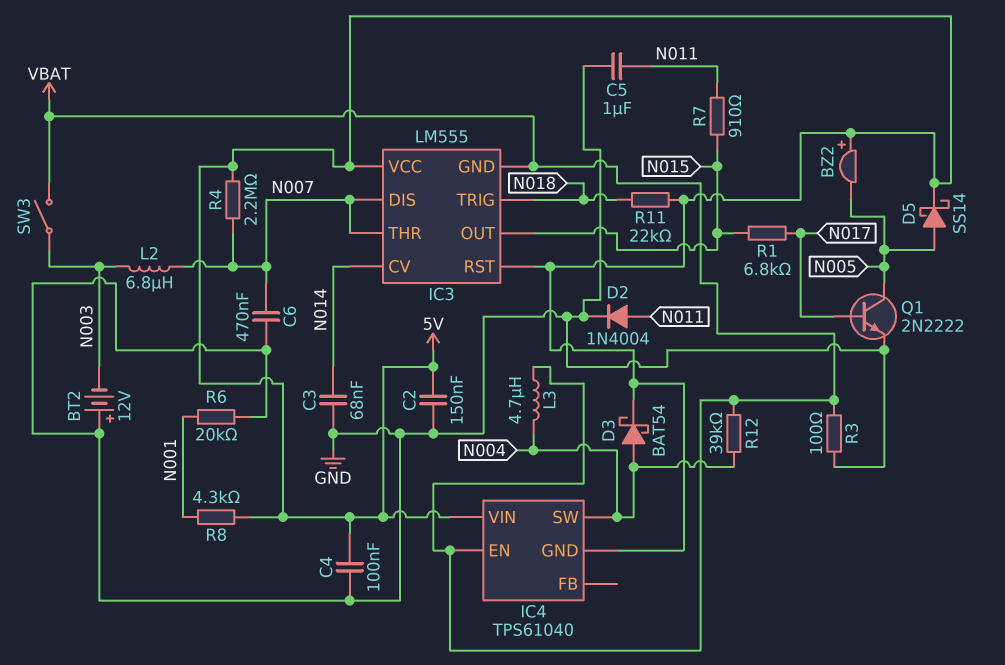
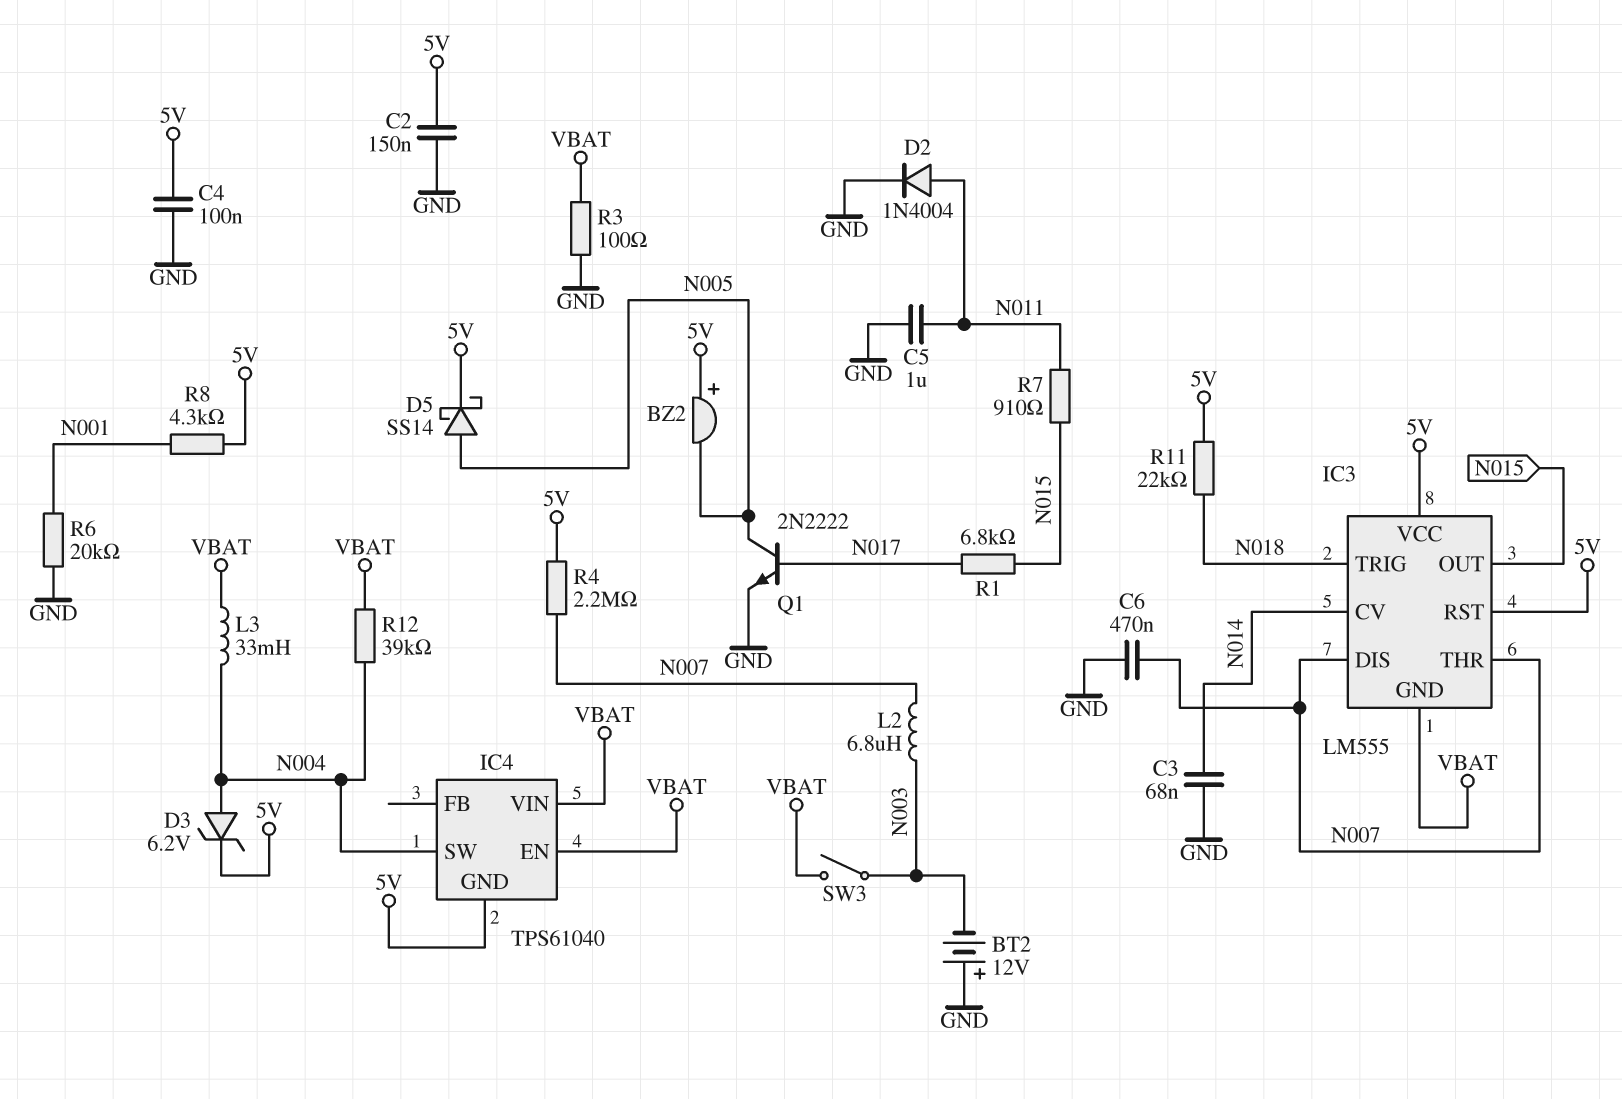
D3: schottky BAT54 (A N004, K 5V) -> zener 6.2V (A N004, K 5V)
IC4 pin VIN: 5V -> VBAT
L3: 4.7uH (N004, VBAT) -> 33mH (N004, VBAT)

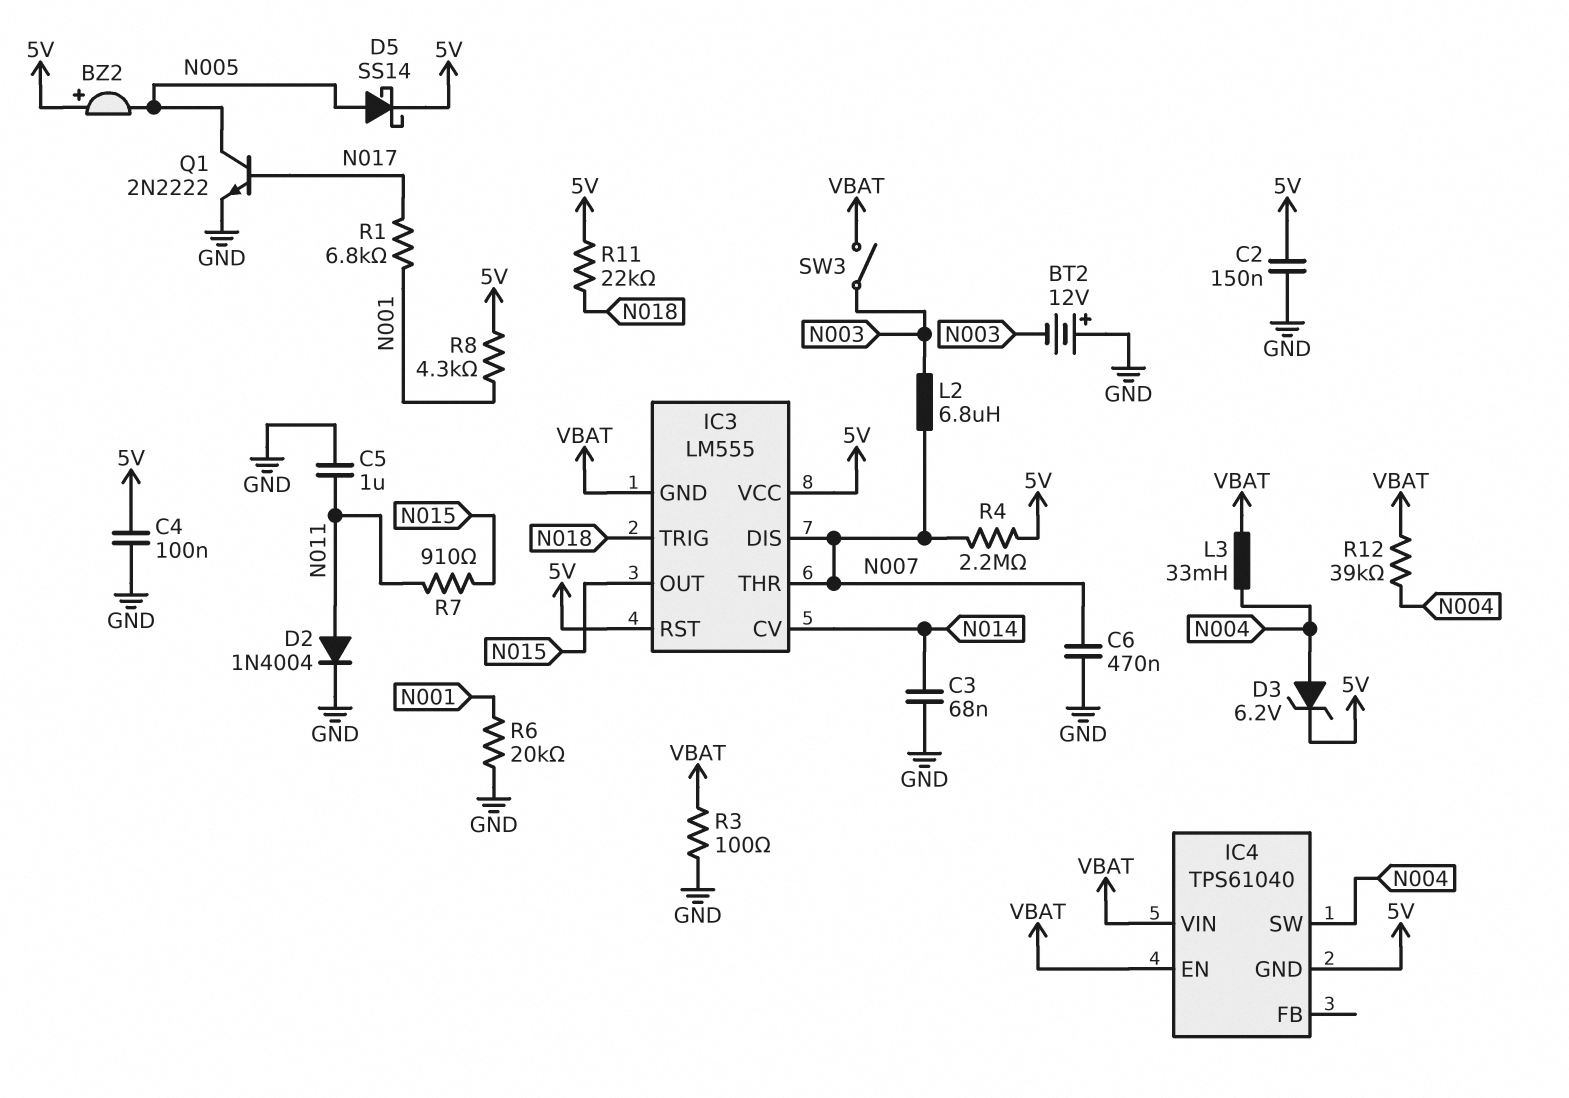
R1: 6.8k (N015, N017) -> 6.8k (N001, N017)

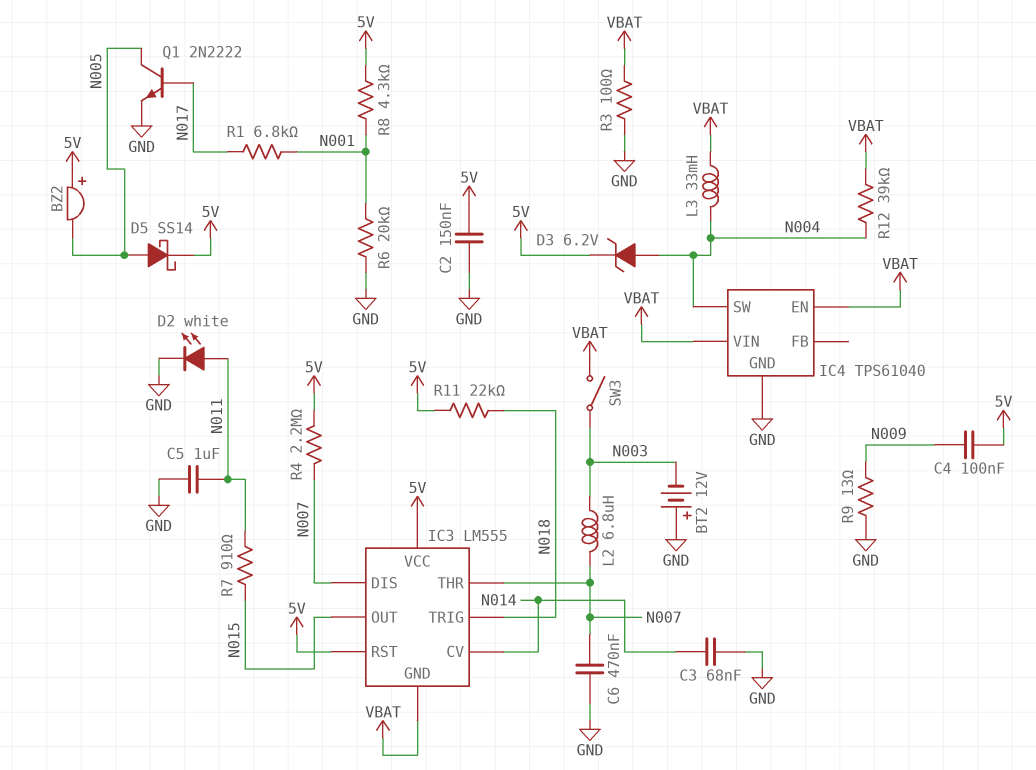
C4: 100nF (5V, GND) -> 100nF (5V, N009)
D2: diode 1N4004 (A N011, K GND) -> LED white (A N011, K GND)
IC4 pin GND: 5V -> GND
R9: none -> 13 (GND, N009)

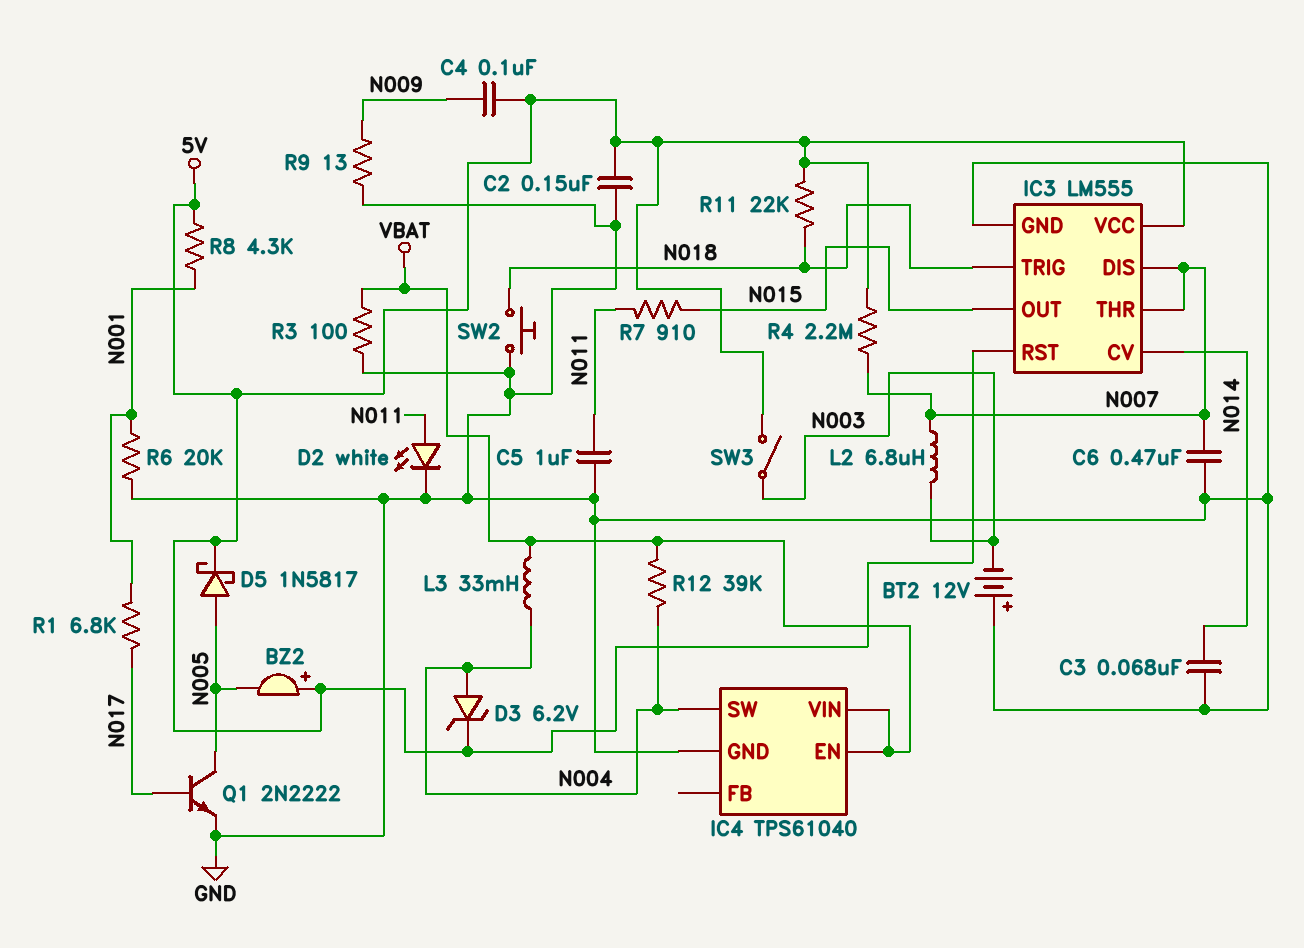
D5: schottky SS14 (A N005, K 5V) -> schottky 1N5817 (A N005, K 5V)
IC3 pin GND: VBAT -> GND
SW2: none -> button (GND, N018)
SW3: switch (N003, VBAT) -> switch (5V, N003)

